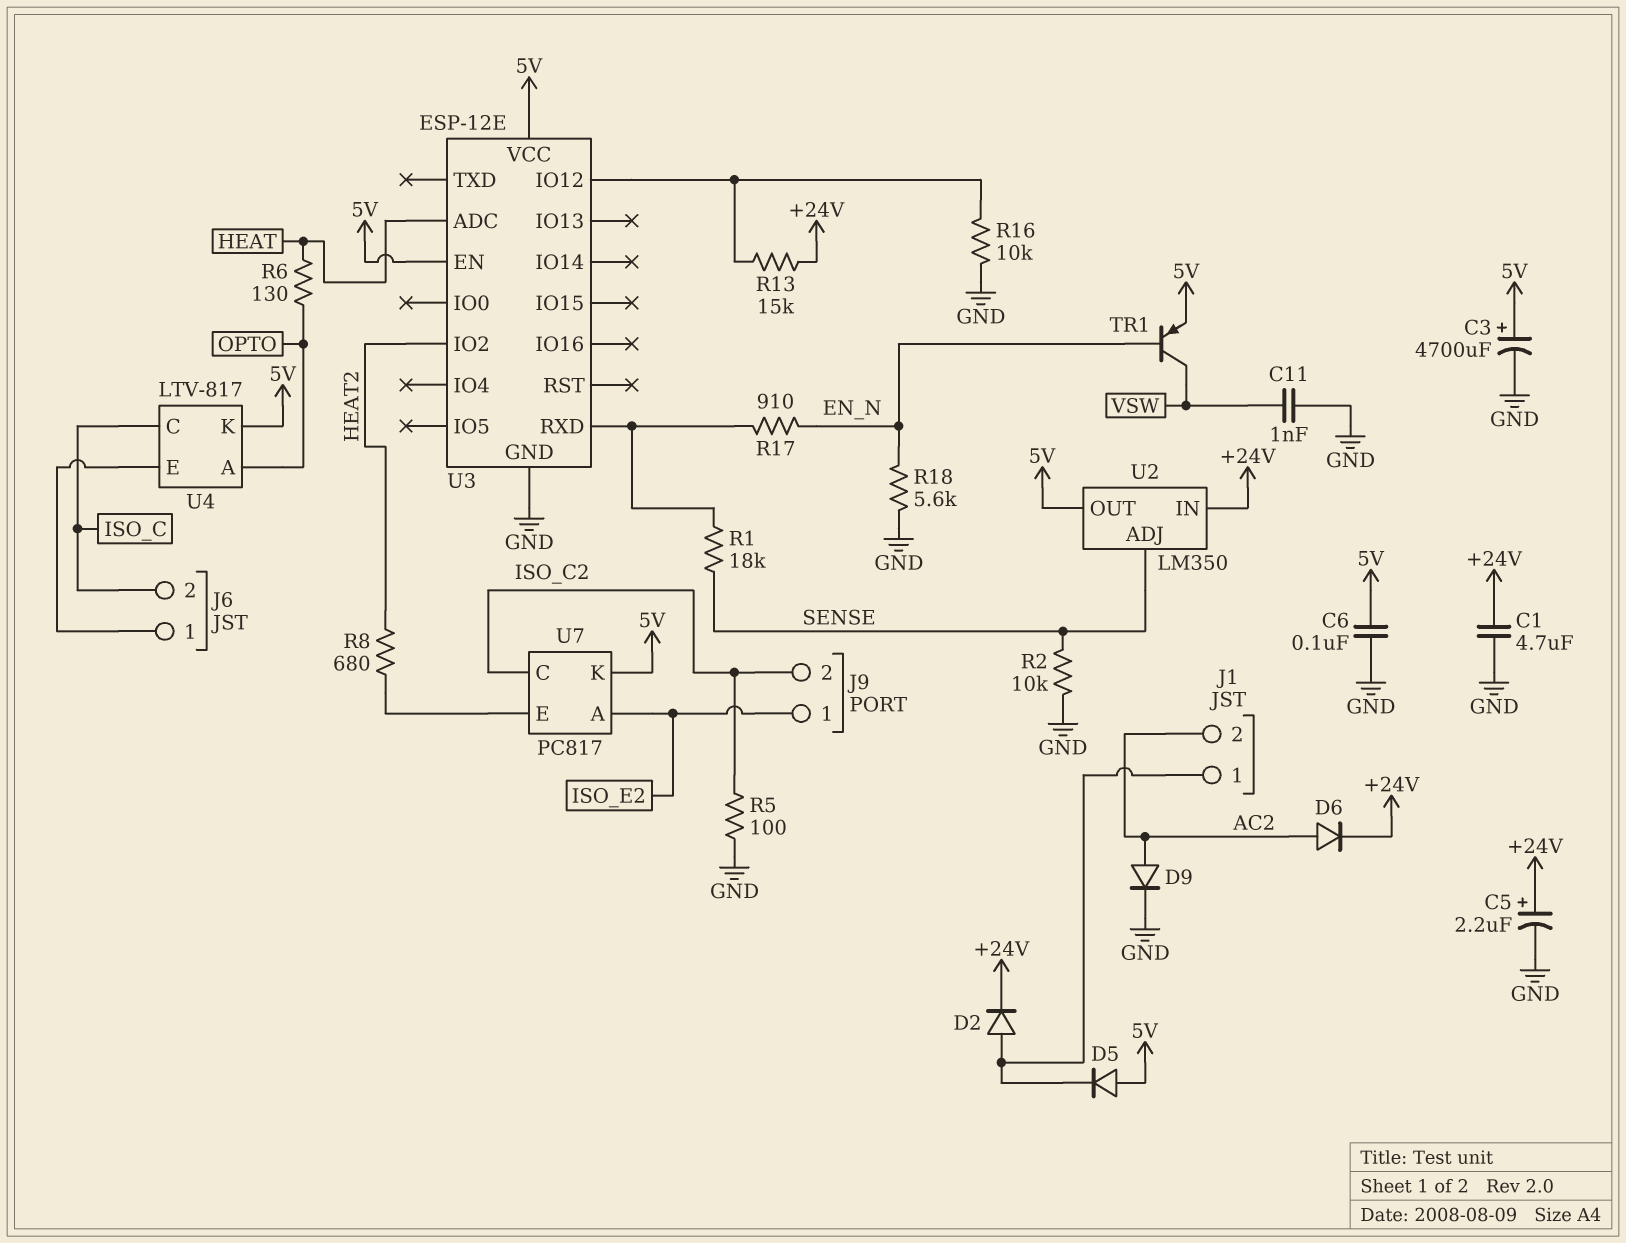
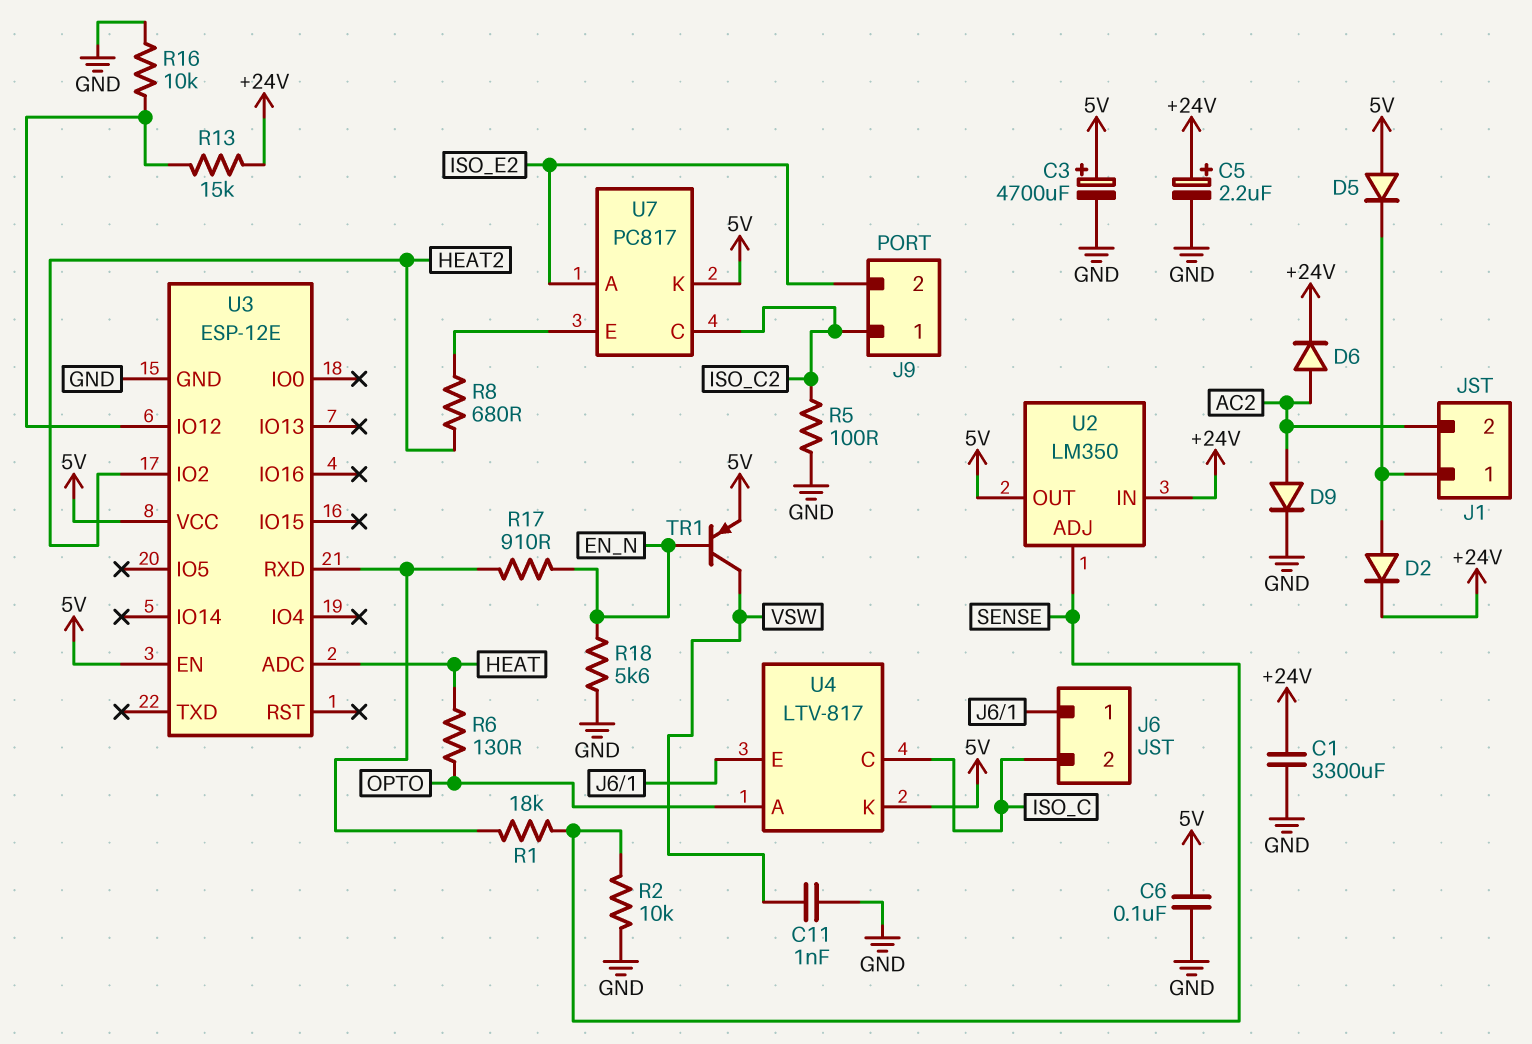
C1: 4.7uF (+24V, GND) -> 3300uF (+24V, GND)
J9 pin 1: ISO_E2 -> ISO_C2
J9 pin 2: ISO_C2 -> ISO_E2

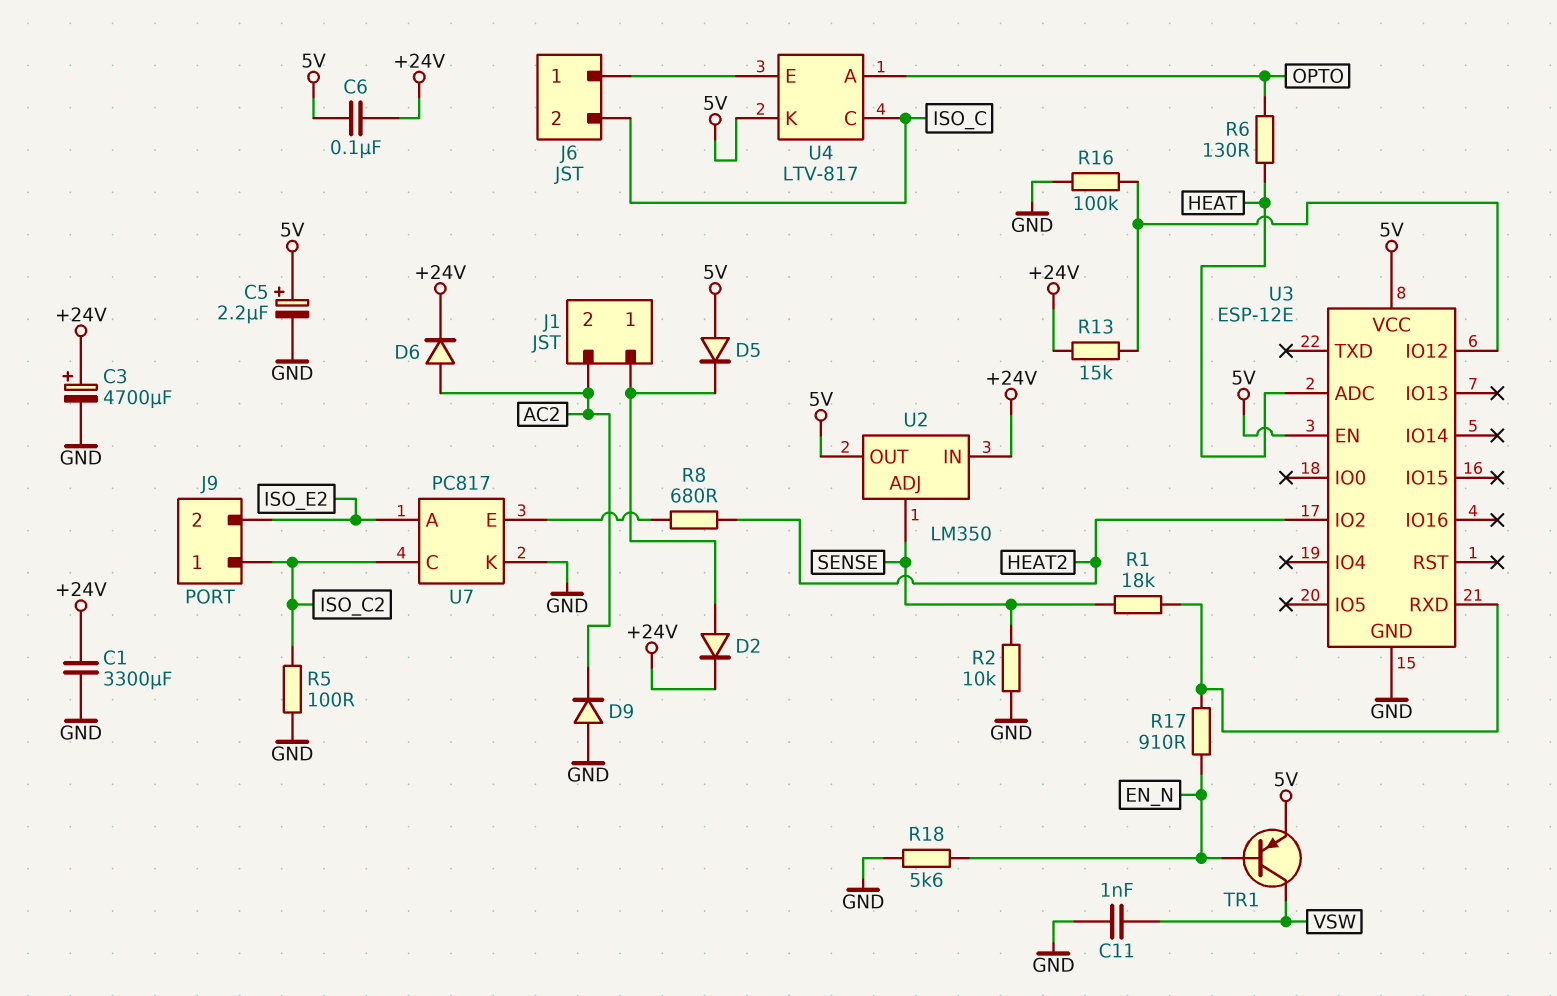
C3: 4700uF (plus 5V, minus GND) -> 4700uF (plus +24V, minus GND)
C5: 2.2uF (plus +24V, minus GND) -> 2.2uF (plus 5V, minus GND)
C6: 100nF (5V, GND) -> 100nF (+24V, 5V)
D9: diode (A AC2, K GND) -> diode (A GND, K AC2)
R16: 10k (GND, U3/IO12) -> 100k (GND, U3/IO12)
U7 pin K: 5V -> GND

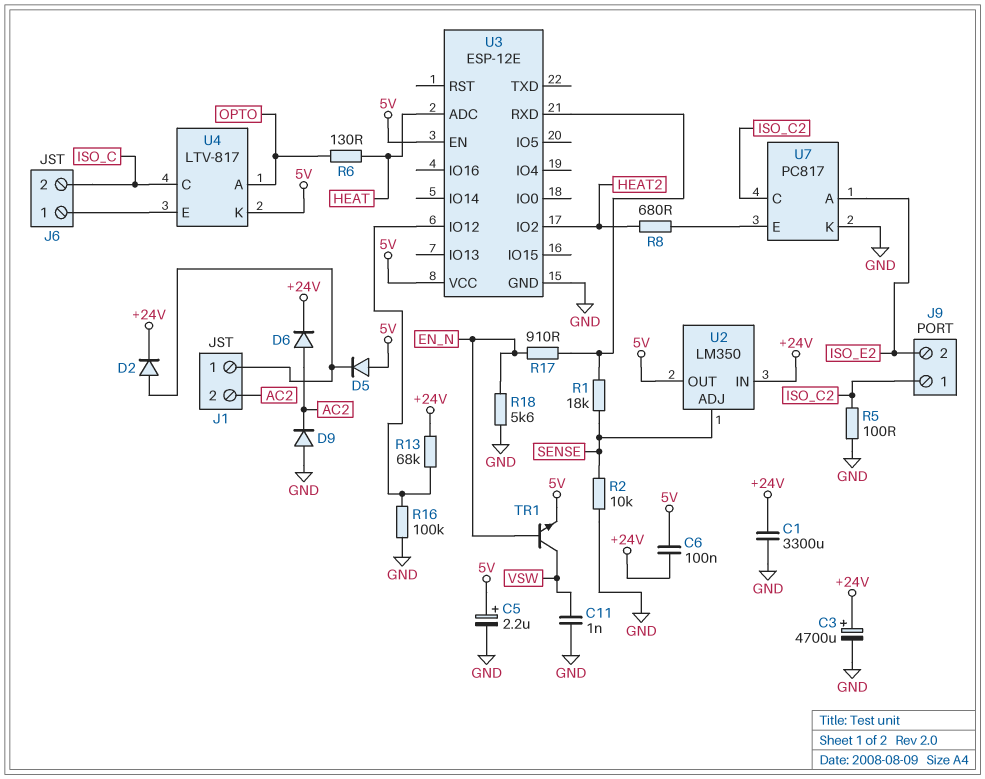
R13: 15k (+24V, U3/IO12) -> 68k (+24V, U3/IO12)
TR1: PNP (B EN_N, C VSW, E 5V) -> NPN (B EN_N, C VSW, E 5V)

